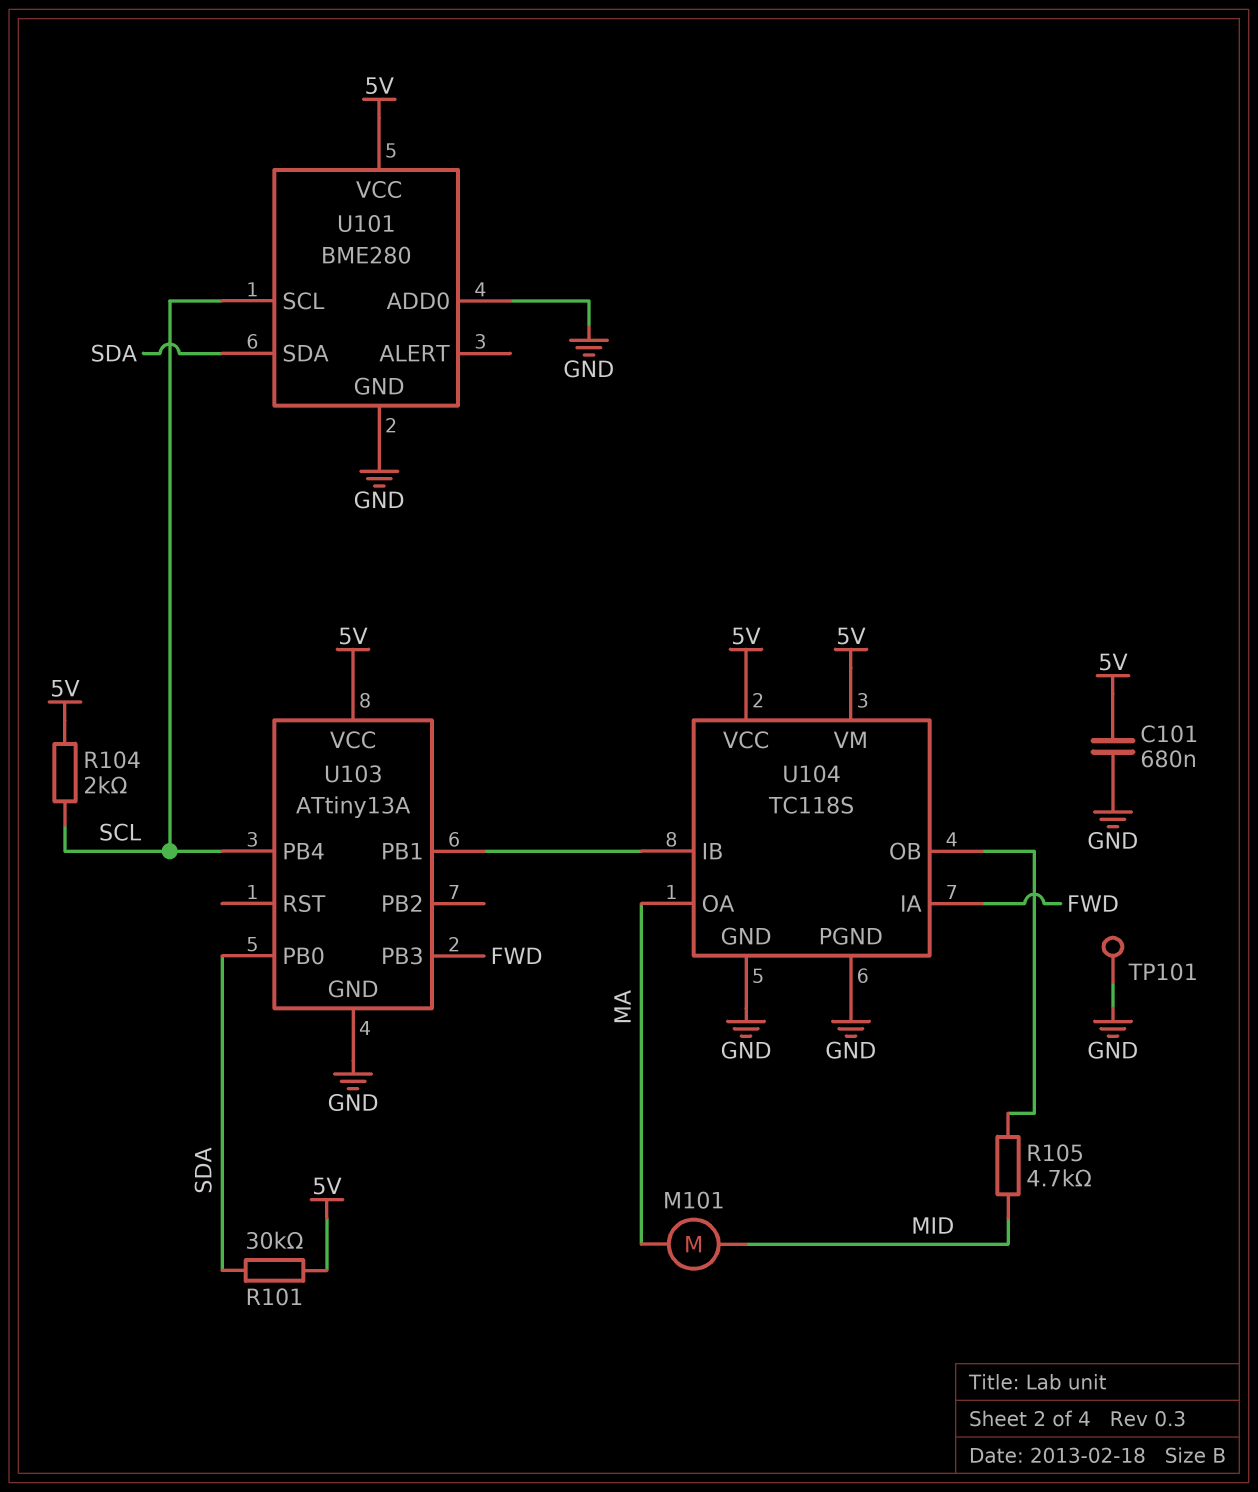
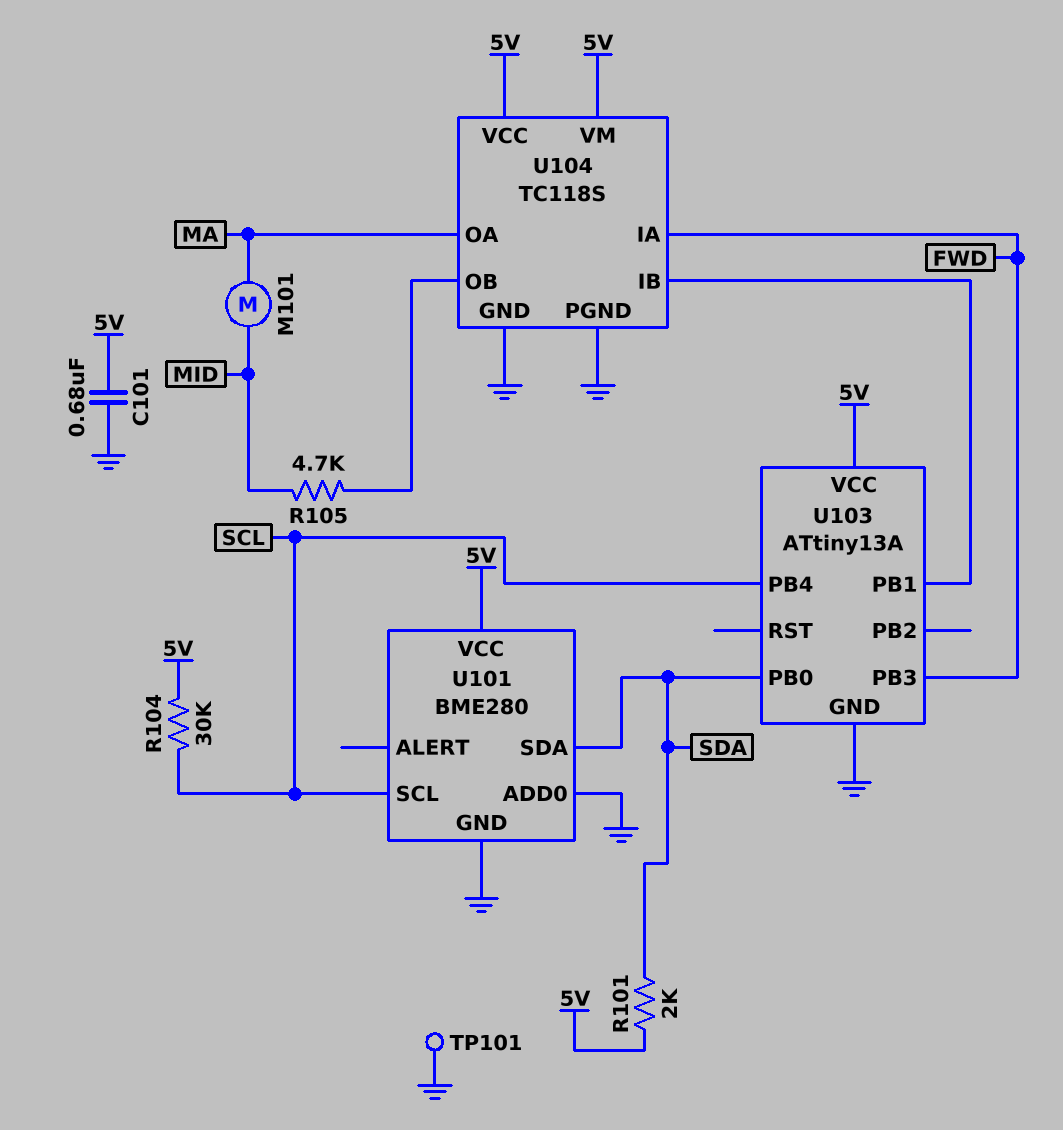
R101: 30k (5V, SDA) -> 2k (5V, SDA)
R104: 2k (5V, SCL) -> 30k (5V, SCL)

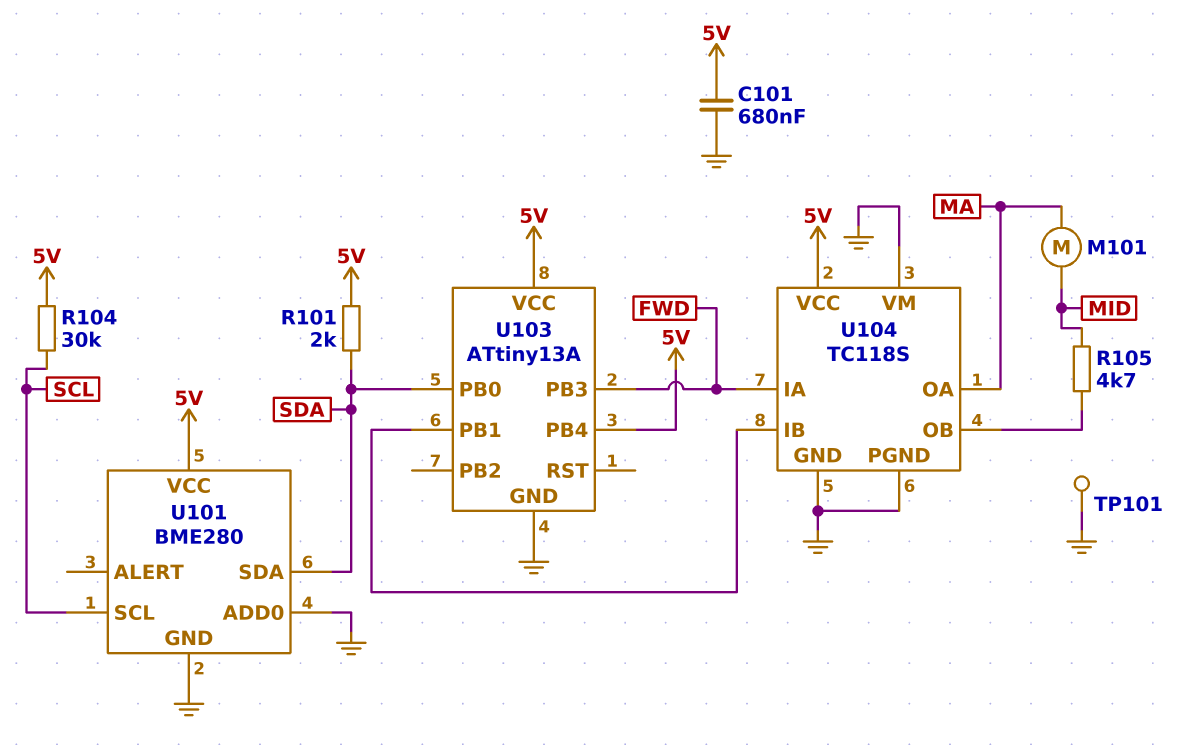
U103 pin PB4: SCL -> 5V
U104 pin VM: 5V -> GND

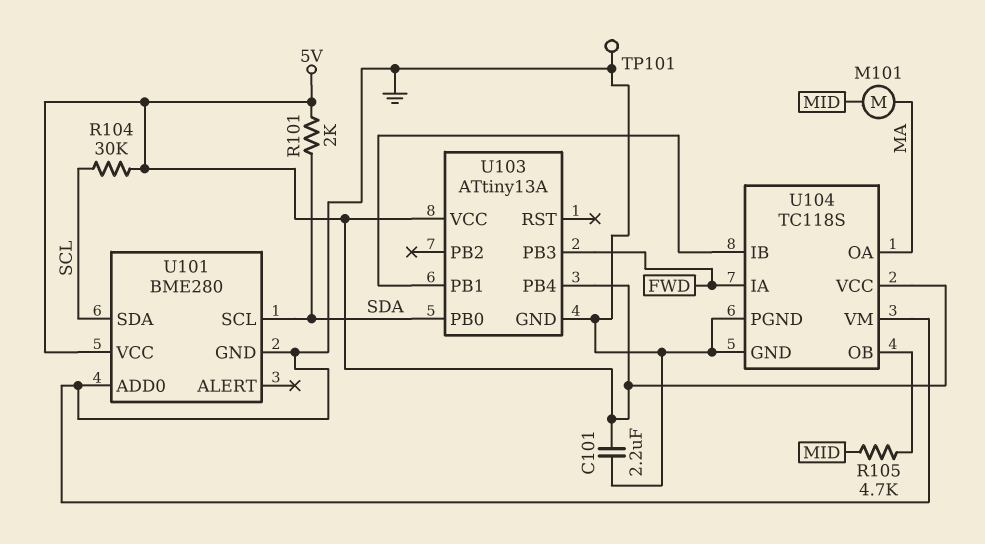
C101: 680nF (5V, GND) -> 2.2uF (5V, GND)
U101 pin SCL: SCL -> SDA
U101 pin SDA: SDA -> SCL

